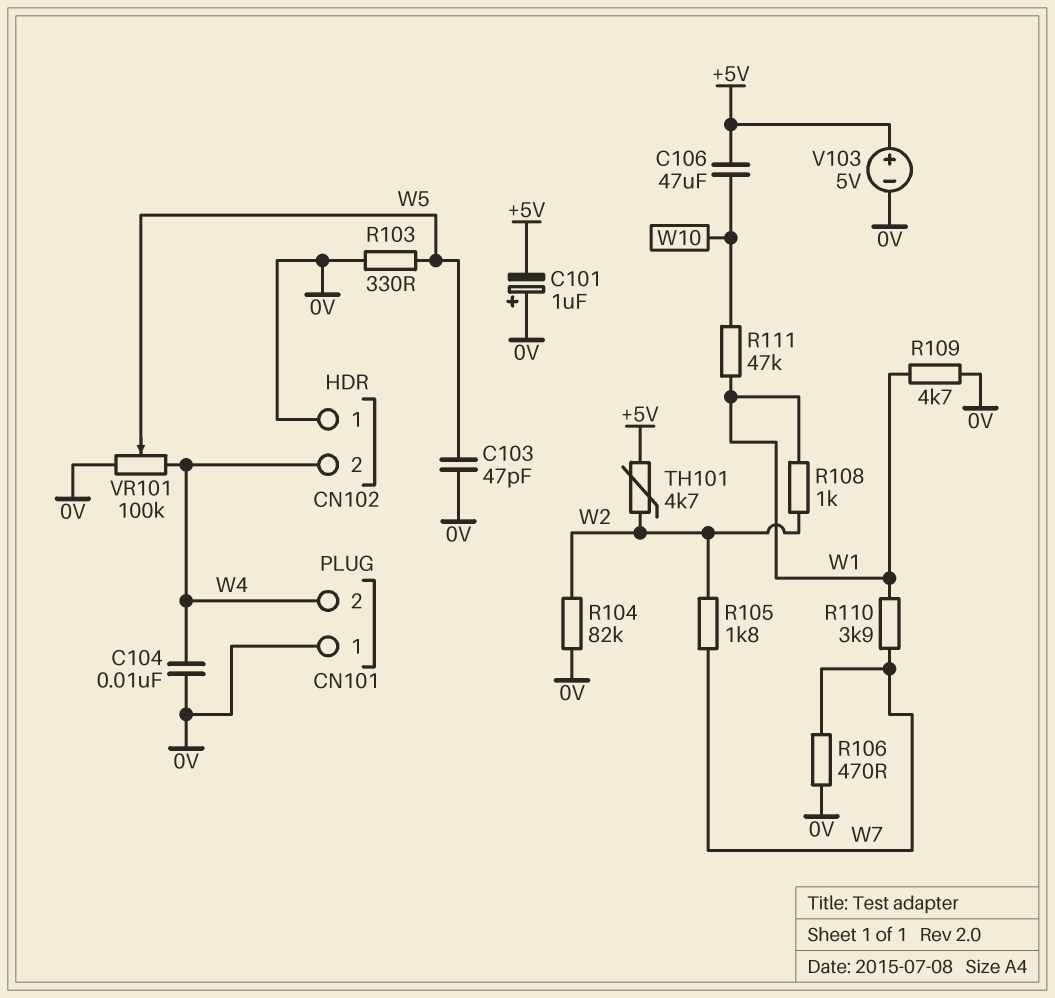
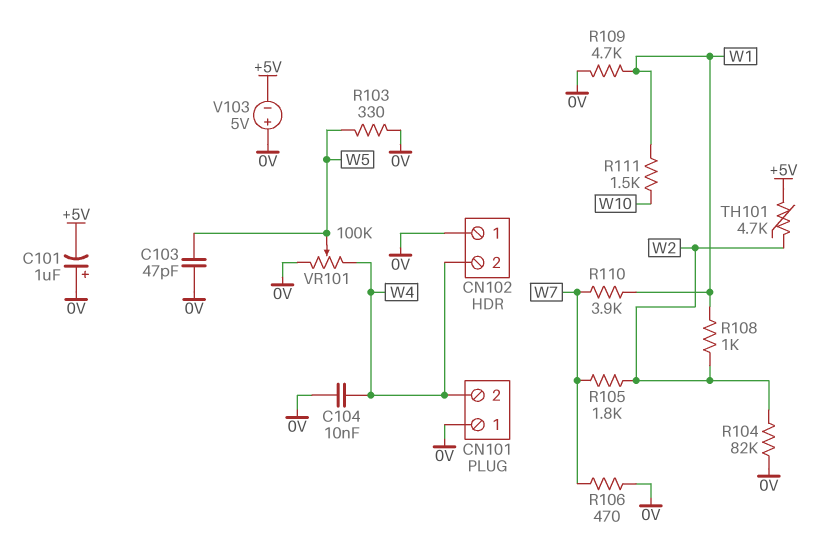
C106: 47uF (+5V, W10) -> none
R111: 47k (W1, W10) -> 1.5k (W1, W10)
V103: 5V (plus +5V, minus 0V) -> 5V (plus 0V, minus +5V)

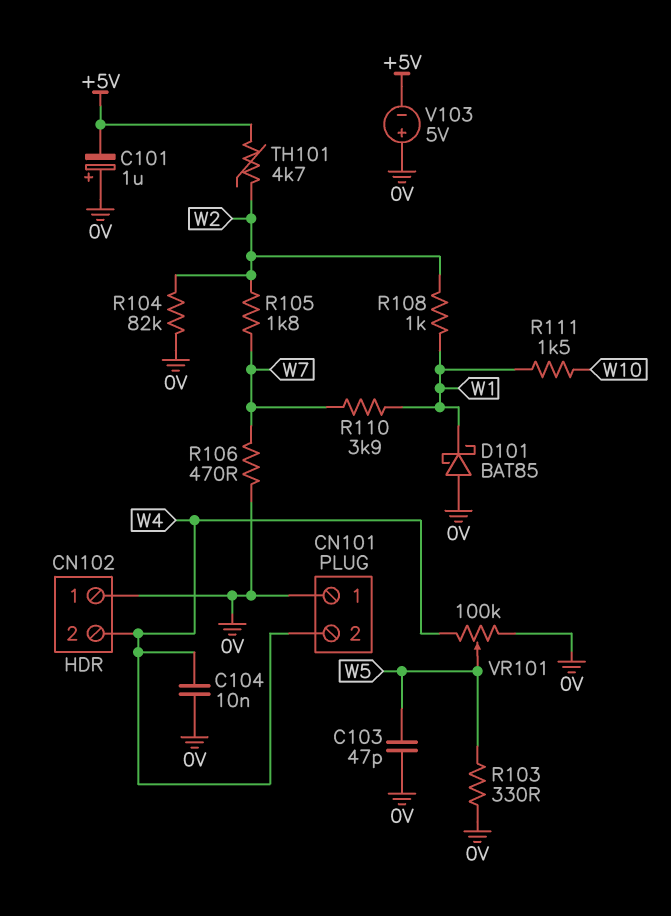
D101: none -> schottky BAT85 (A 0V, K W1)
R109: 4.7k (0V, W1) -> none

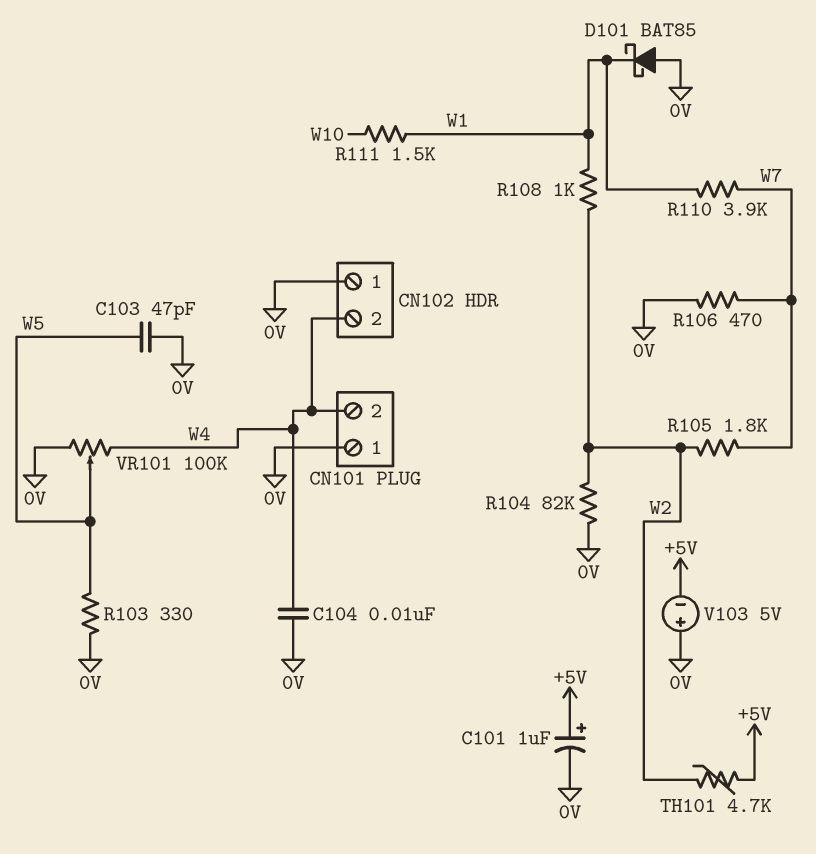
C101: 1uF (plus 0V, minus +5V) -> 1uF (plus +5V, minus 0V)

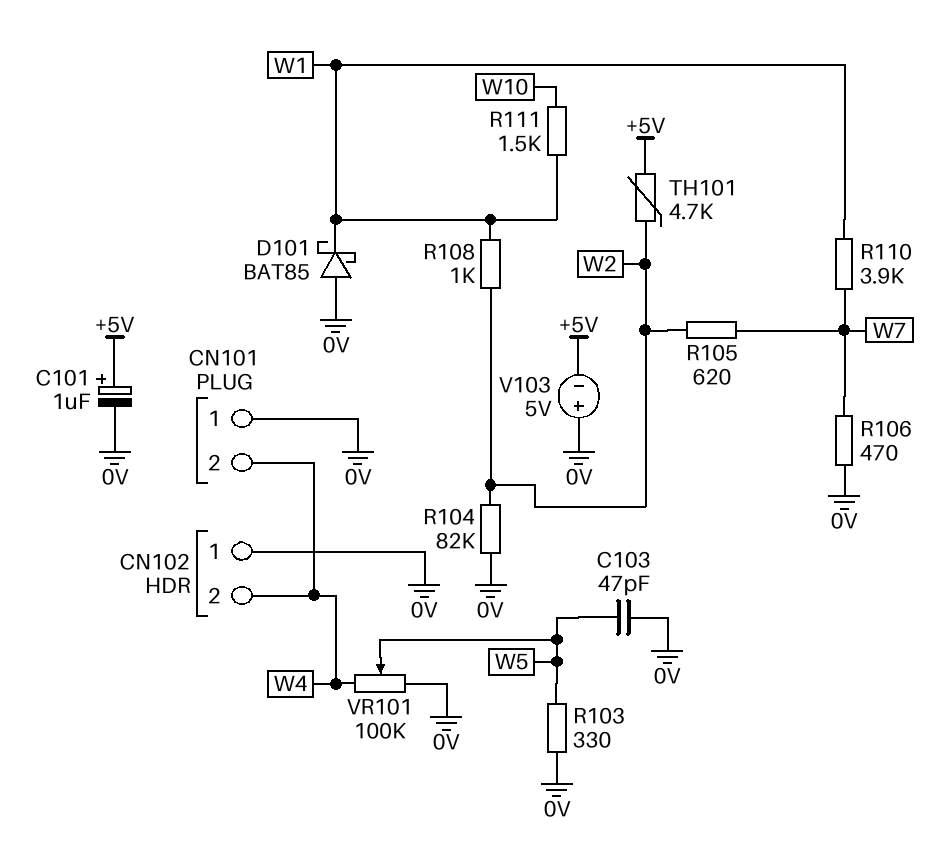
C104: 10nF (0V, W4) -> none
R105: 1.8k (W2, W7) -> 620 (W2, W7)

